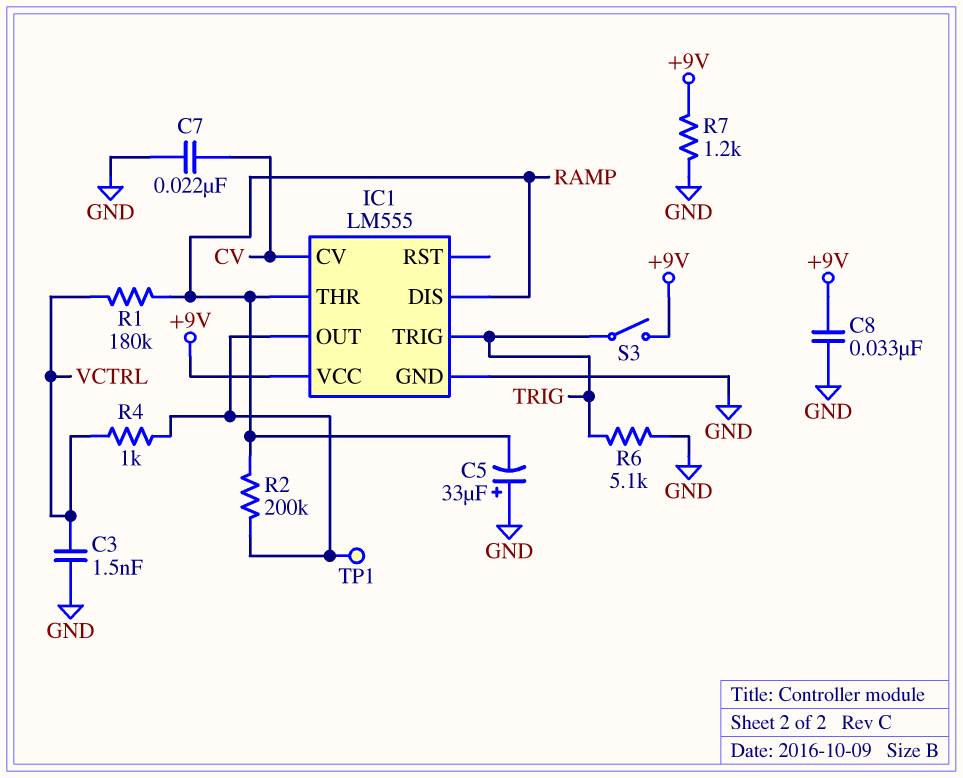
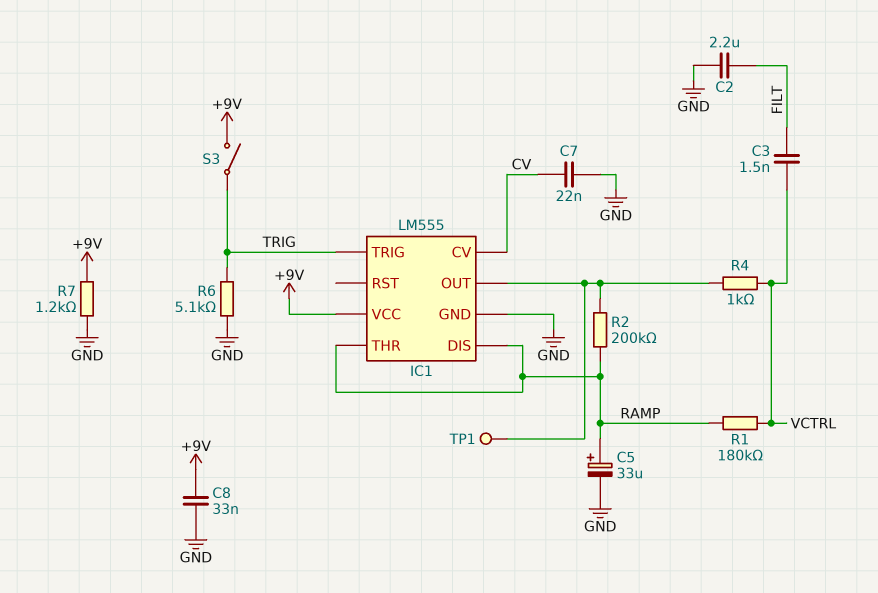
C2: none -> 2.2uF (FILT, GND)
C3: 1.5nF (GND, VCTRL) -> 1.5nF (FILT, VCTRL)
C5: 33uF (plus GND, minus RAMP) -> 33uF (plus RAMP, minus GND)

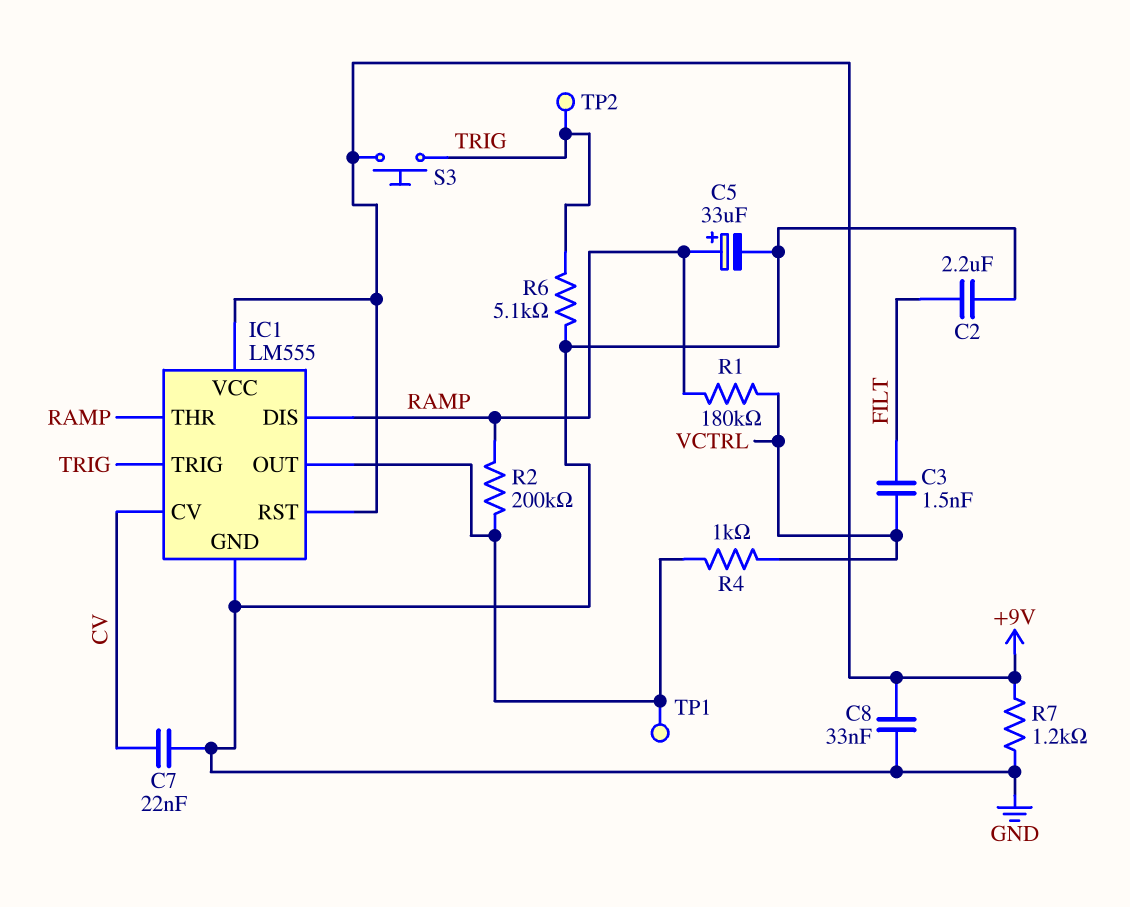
IC1 pin RST: none -> +9V
S3: switch (+9V, TRIG) -> button (+9V, TRIG)
TP2: none -> test point (TRIG)

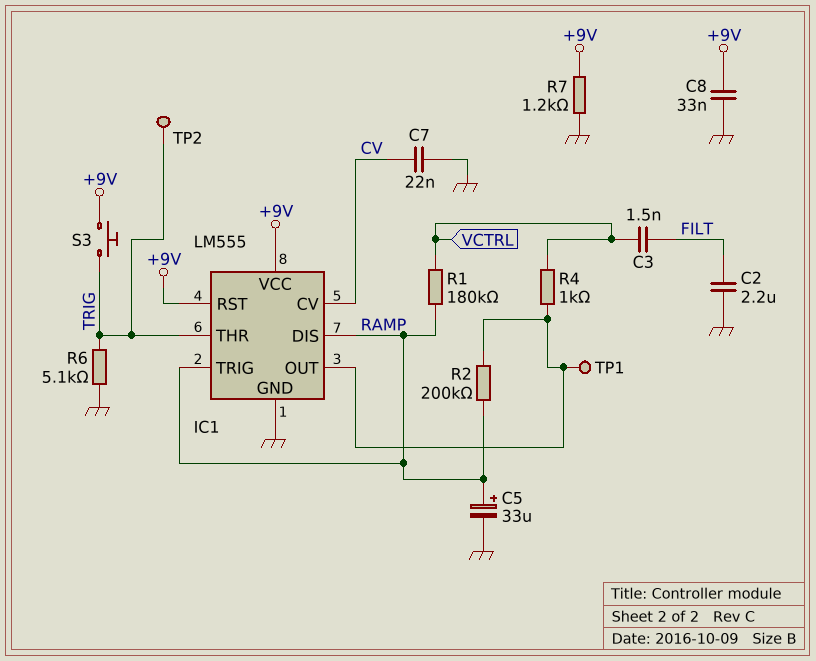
IC1 pin THR: RAMP -> TRIG
IC1 pin TRIG: TRIG -> RAMP

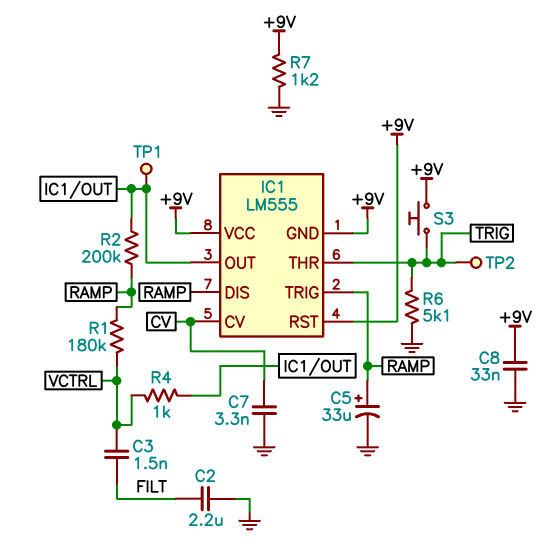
C7: 22nF (CV, GND) -> 3.3nF (CV, GND)
IC1 pin GND: GND -> +9V

